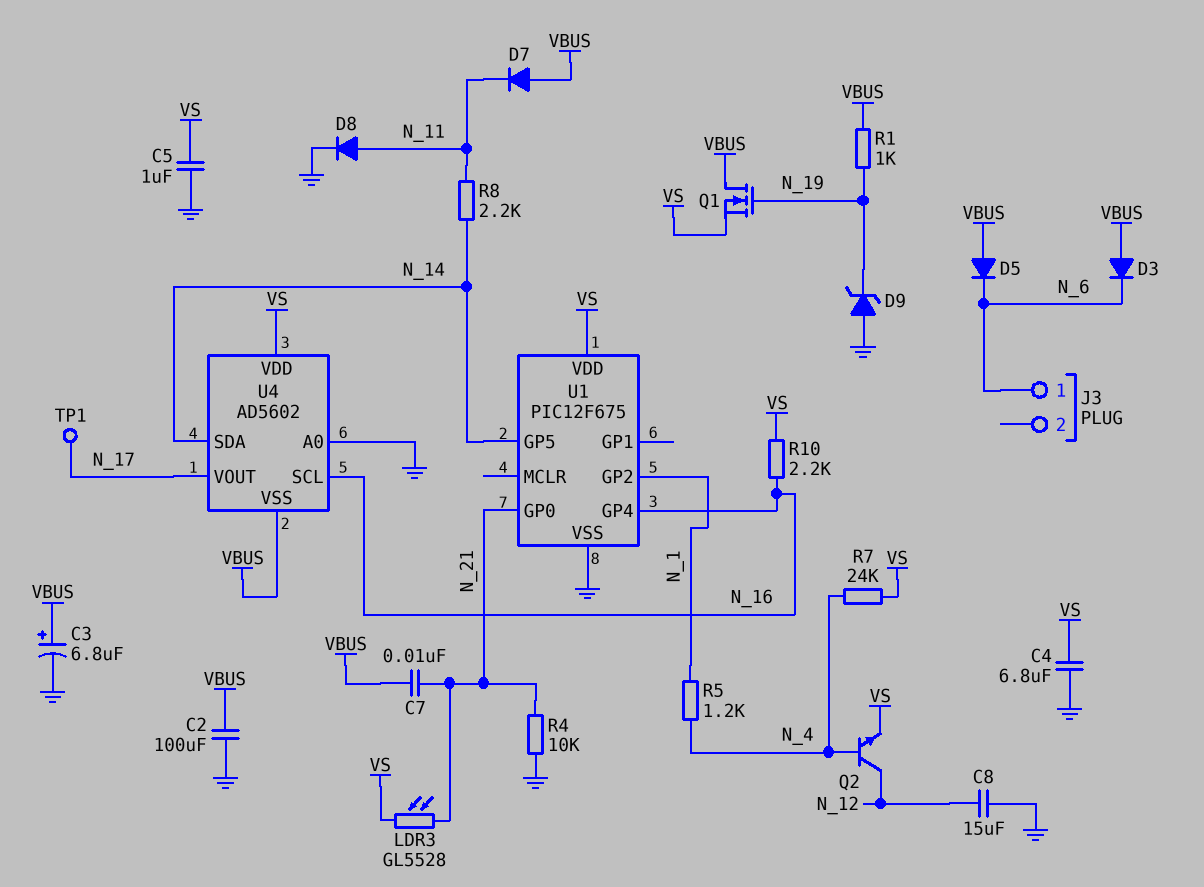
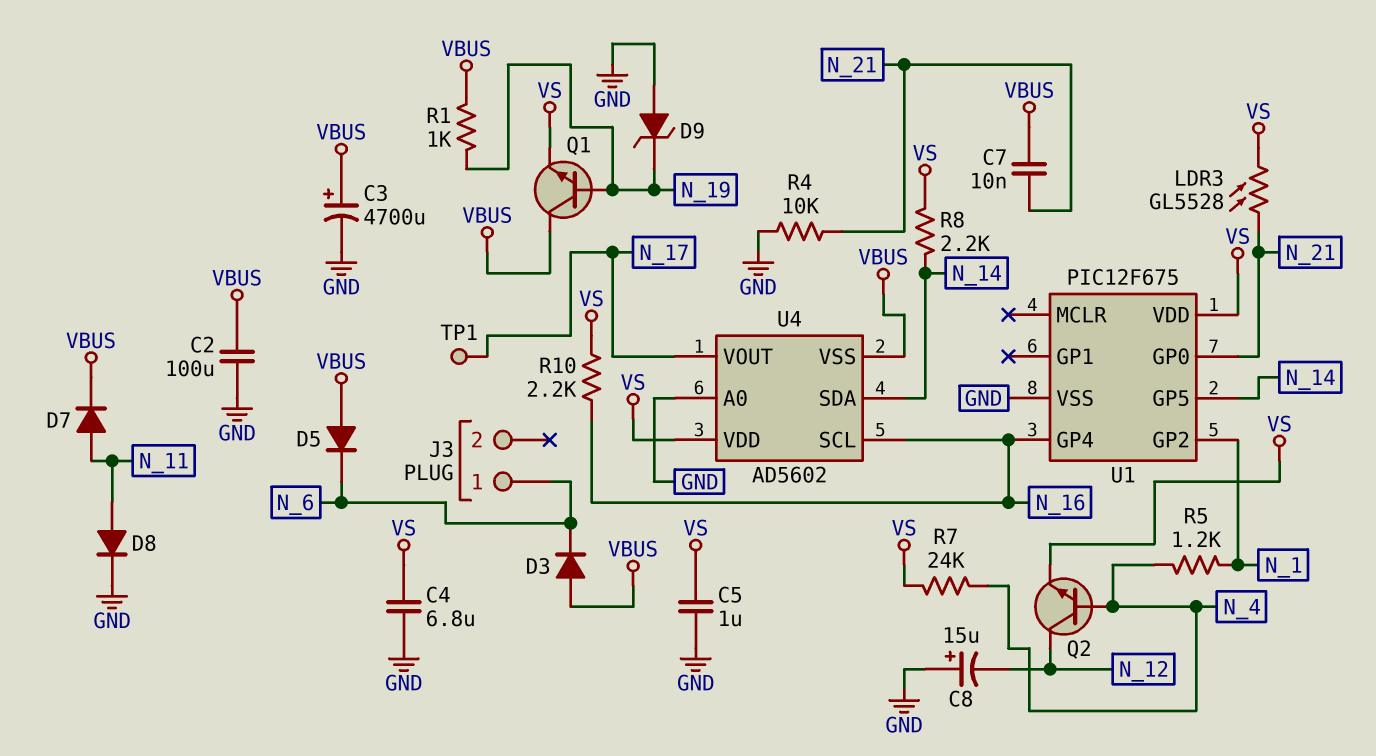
C3: 6.8uF (plus VBUS, minus GND) -> 4700uF (plus VBUS, minus GND)
C8: 15uF (GND, N_12) -> 15uF (plus GND, minus N_12)
D7: diode (A VBUS, K N_11) -> diode (A N_11, K VBUS)
Q1: NMOS (G N_19, D VBUS, S VS) -> NPN (B N_19, C VBUS, E VS)
R8: 2.2k (N_11, N_14) -> 2.2k (N_14, VS)

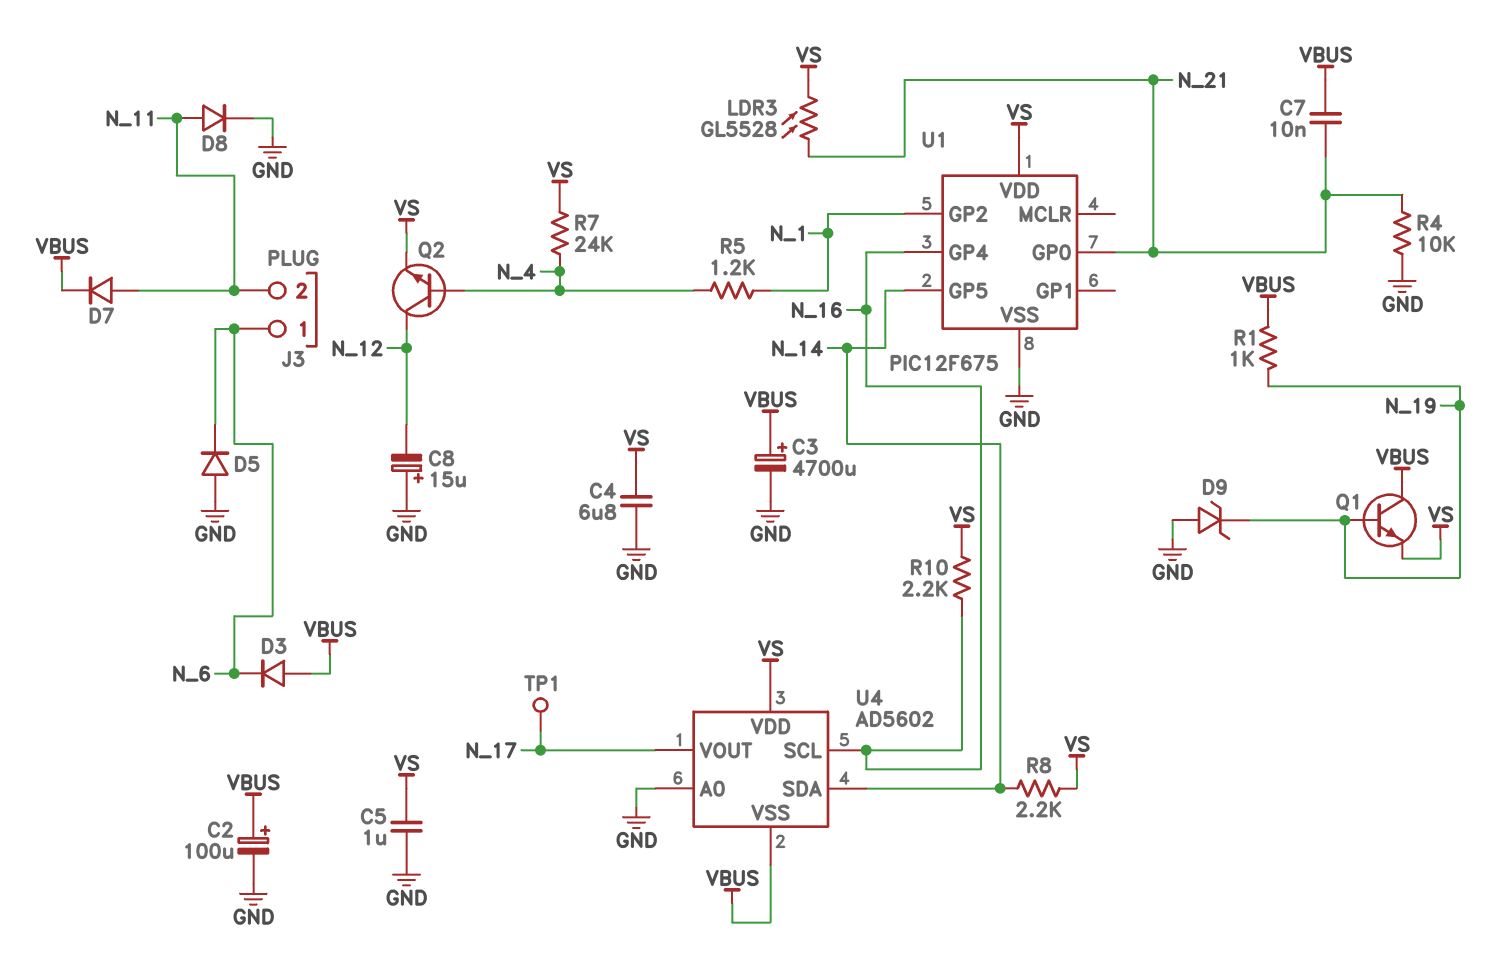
C2: 100uF (GND, VBUS) -> 100uF (plus VBUS, minus GND)
D5: diode (A VBUS, K N_6) -> diode (A GND, K N_6)
J3 pin 2: none -> N_11

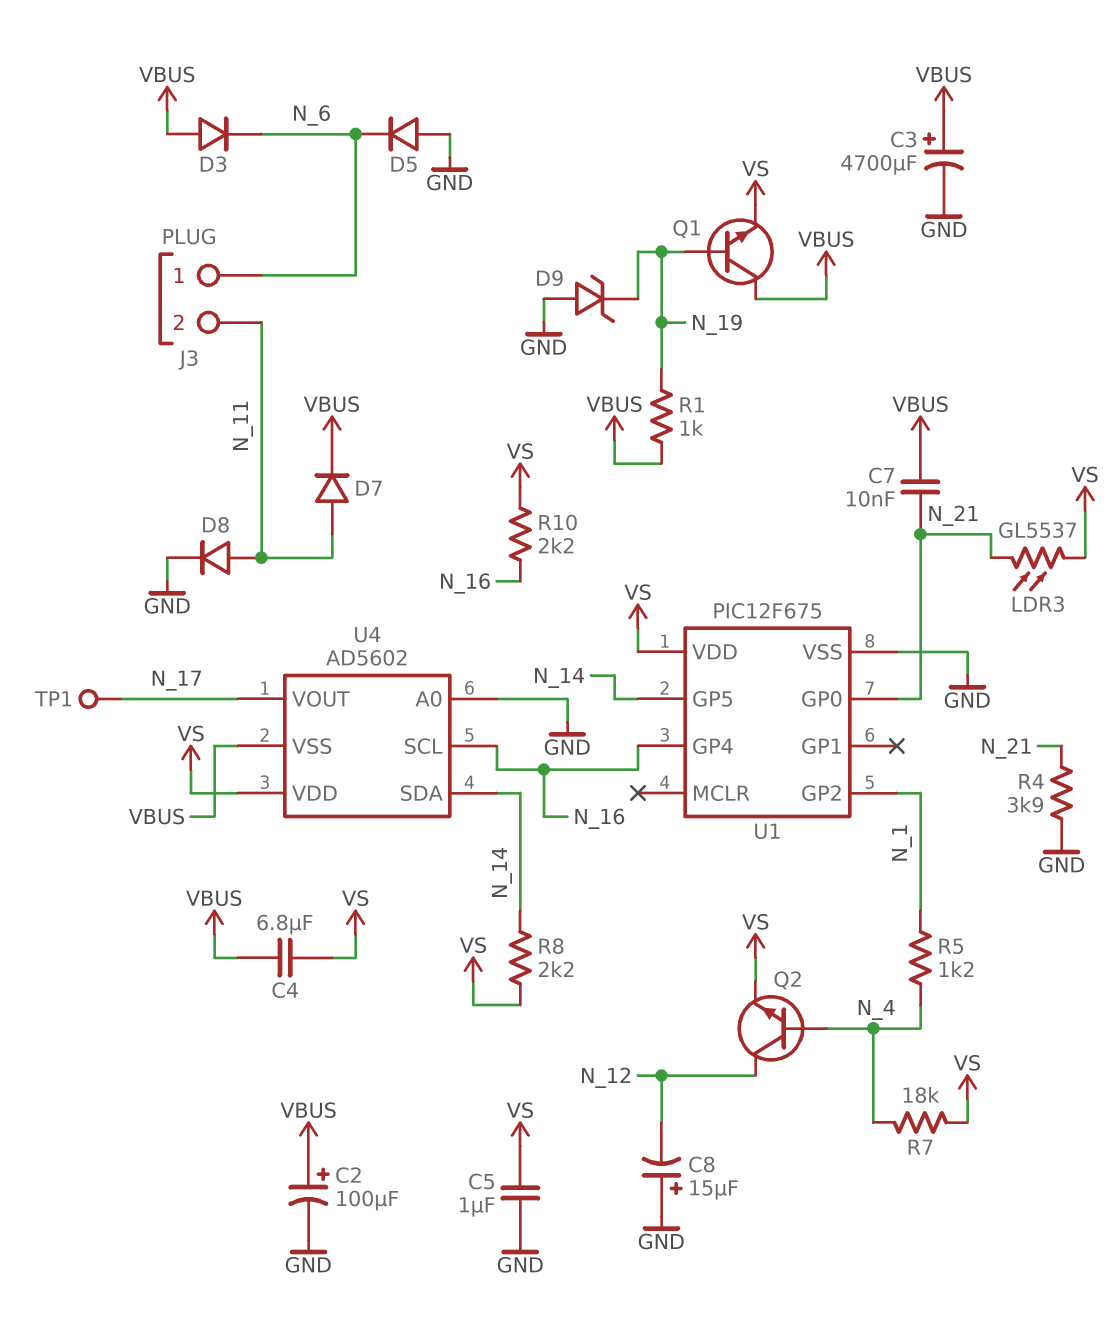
C4: 6.8uF (GND, VS) -> 6.8uF (VBUS, VS)
LDR3: GL5528 (N_21, VS) -> GL5537 (N_21, VS)
R4: 10k (GND, N_21) -> 3.9k (GND, N_21)
R7: 24k (N_4, VS) -> 18k (N_4, VS)

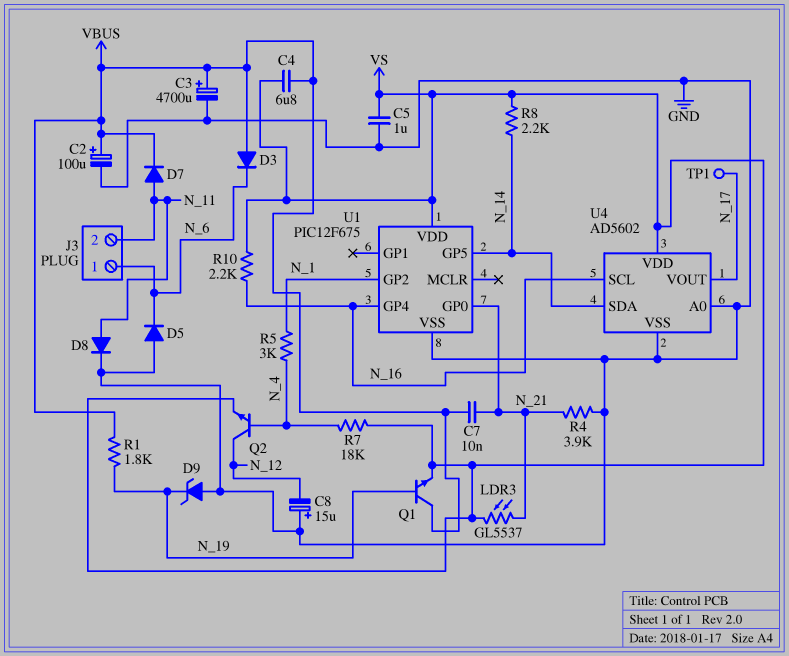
R1: 1k (N_19, VBUS) -> 1.8k (N_19, VBUS)
R5: 1.2k (N_1, N_4) -> 3k (N_1, N_4)
U4 pin VSS: VBUS -> GND

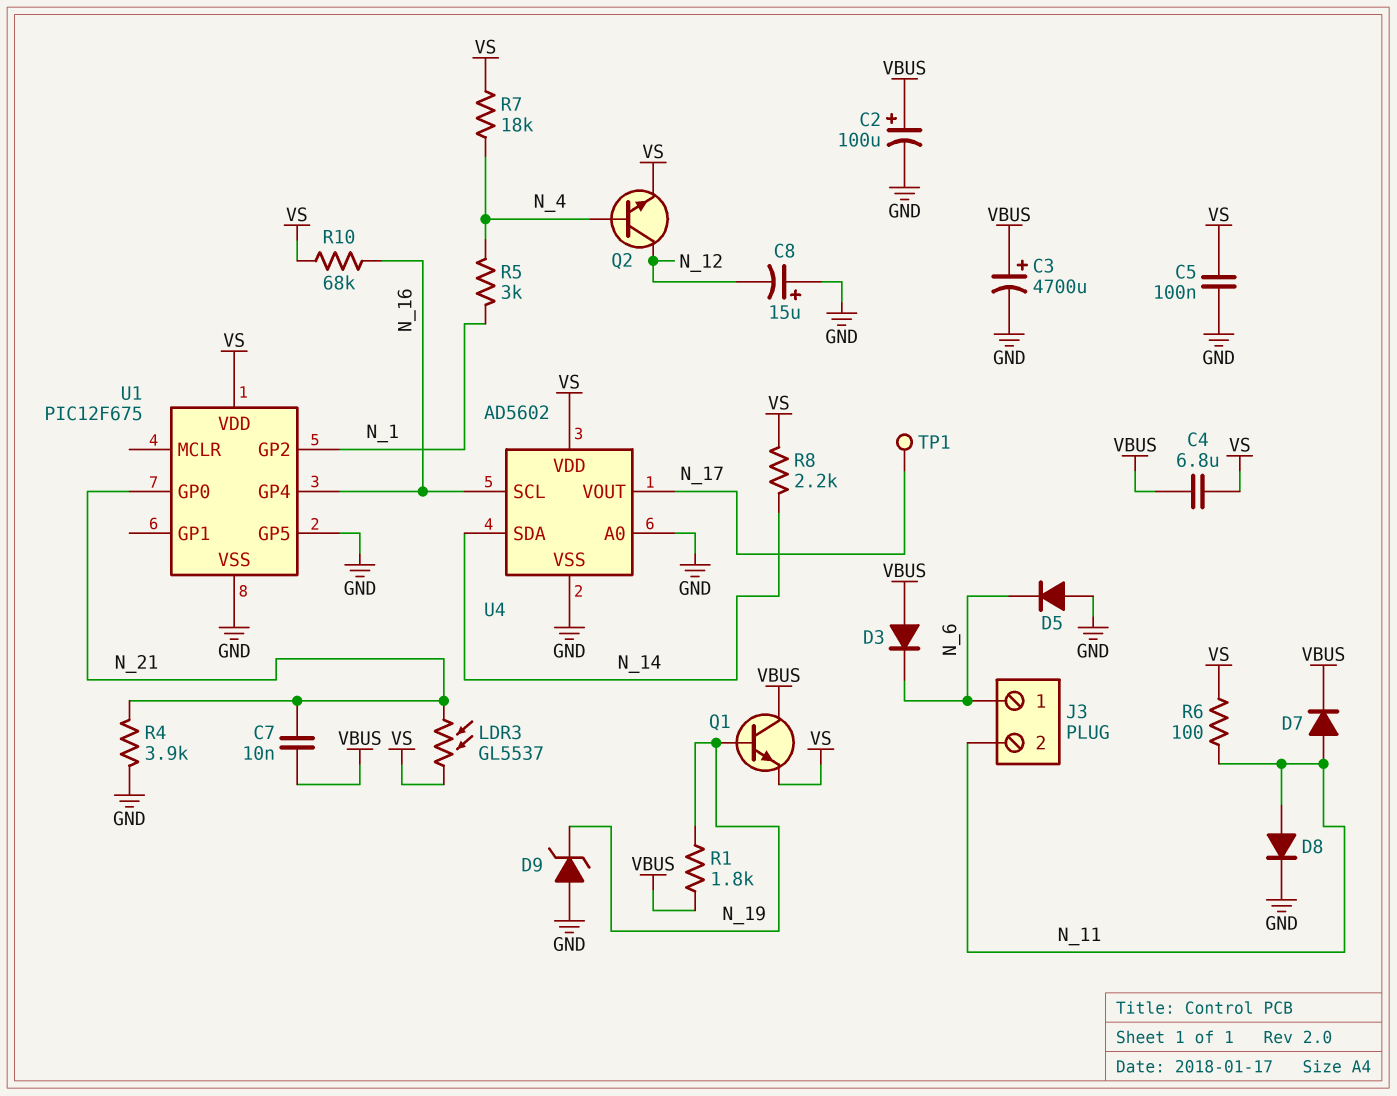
C5: 1uF (GND, VS) -> 100nF (GND, VS)
R6: none -> 100 (N_11, VS)
R10: 2.2k (N_16, VS) -> 68k (N_16, VS)
U1 pin GP5: N_14 -> GND

